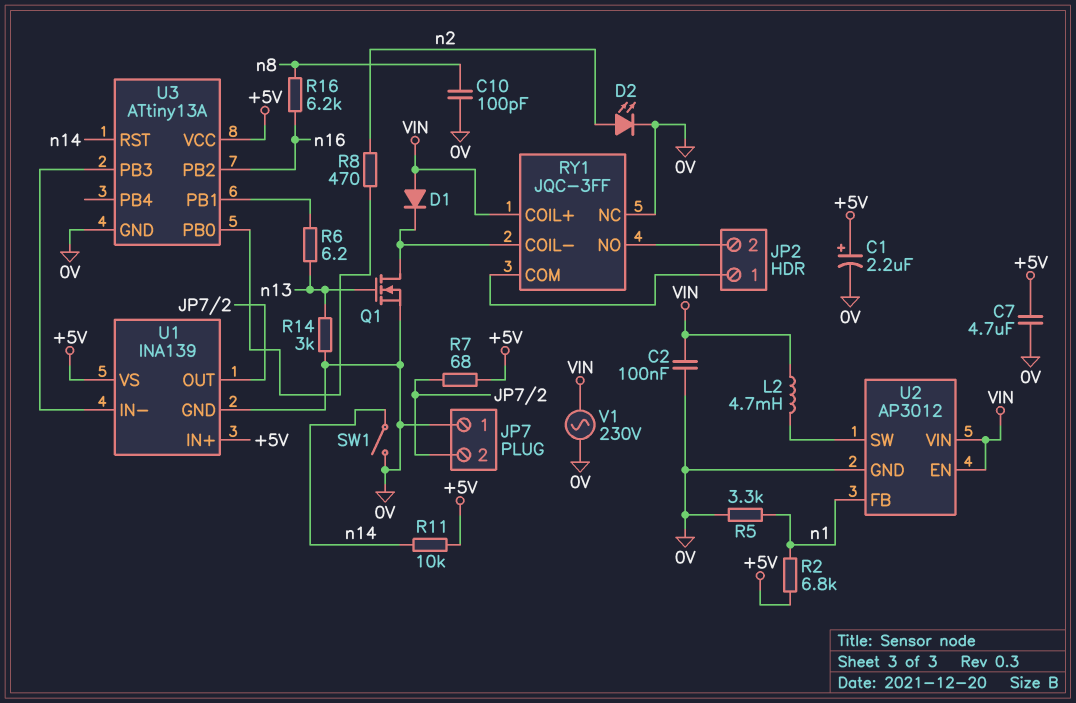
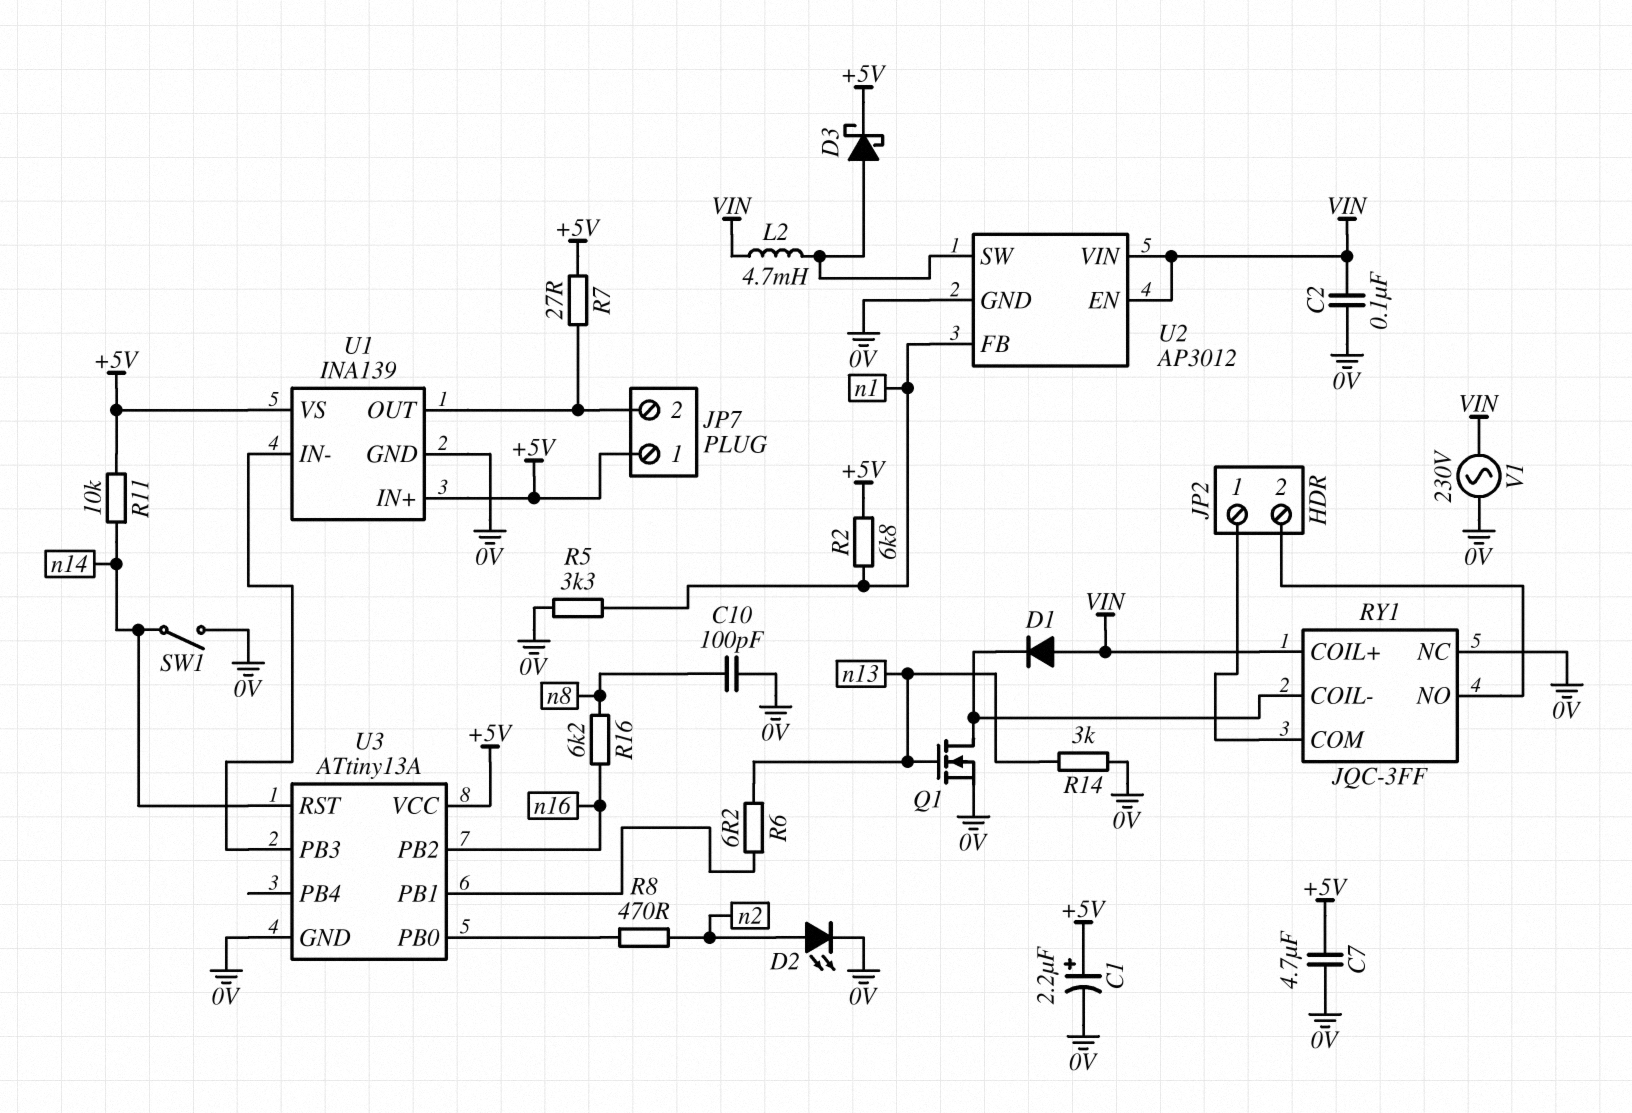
D3: none -> schottky (A U2/SW, K +5V)
JP7 pin 1: 0V -> +5V
R7: 68 (+5V, JP7/2) -> 27 (+5V, JP7/2)

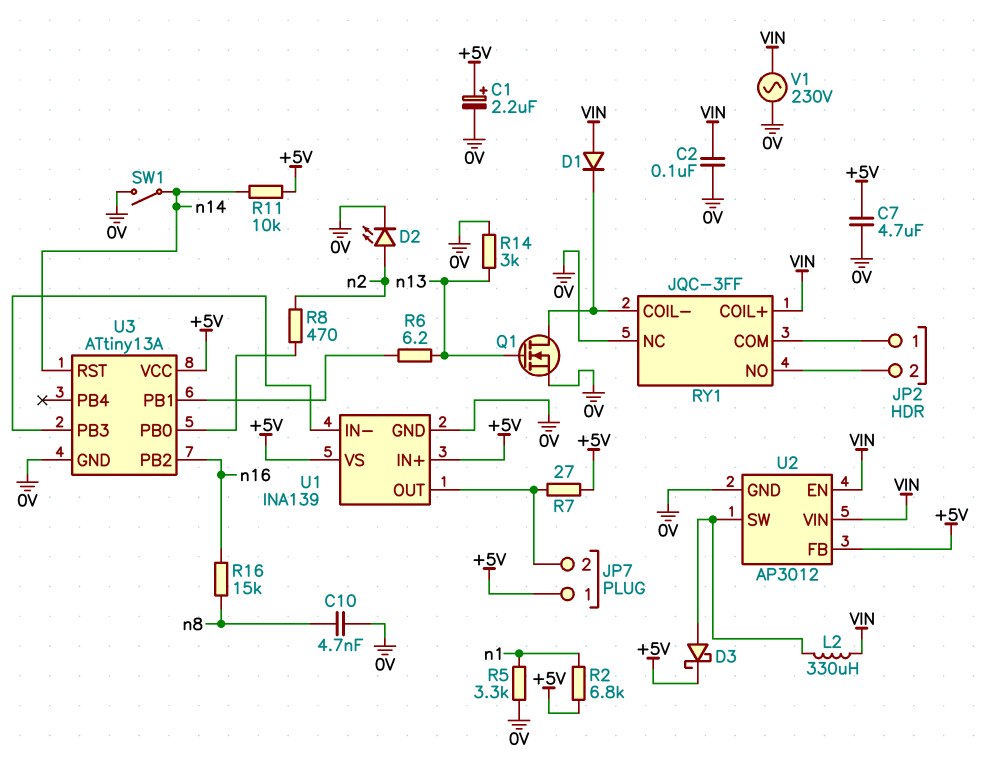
C10: 100pF (0V, n8) -> 4.7nF (0V, n8)
L2: 4.7mH (U2/SW, VIN) -> 330uH (U2/SW, VIN)
R16: 6.2k (n8, n16) -> 15k (n8, n16)
U2 pin FB: n1 -> +5V

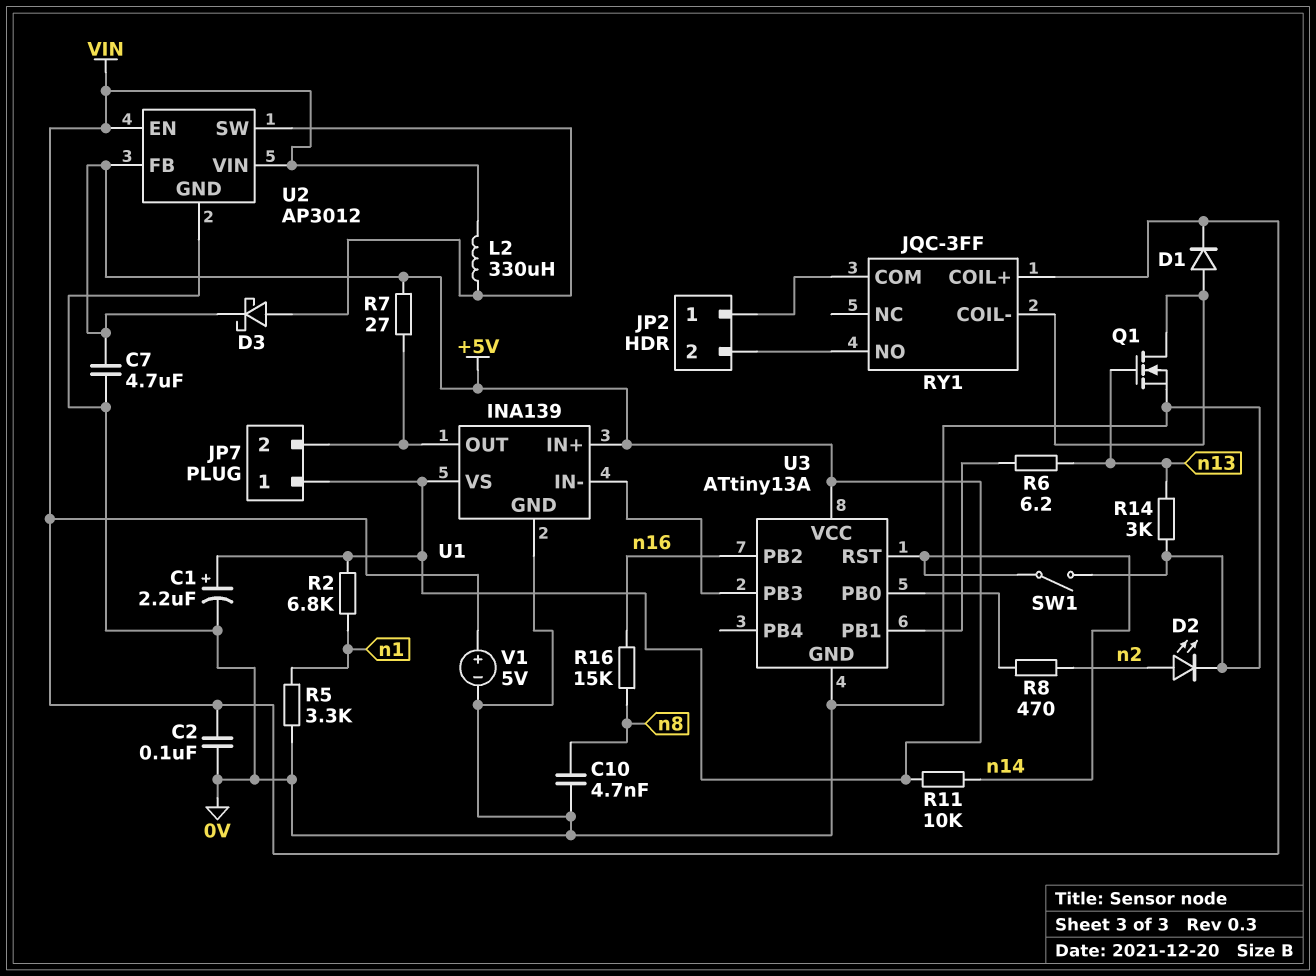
D1: diode (A VIN, K RY1/COIL-) -> diode (A RY1/COIL-, K VIN)
RY1 pin NC: 0V -> none
V1: AC 230V (0V, VIN) -> 5V (plus VIN, minus 0V)

